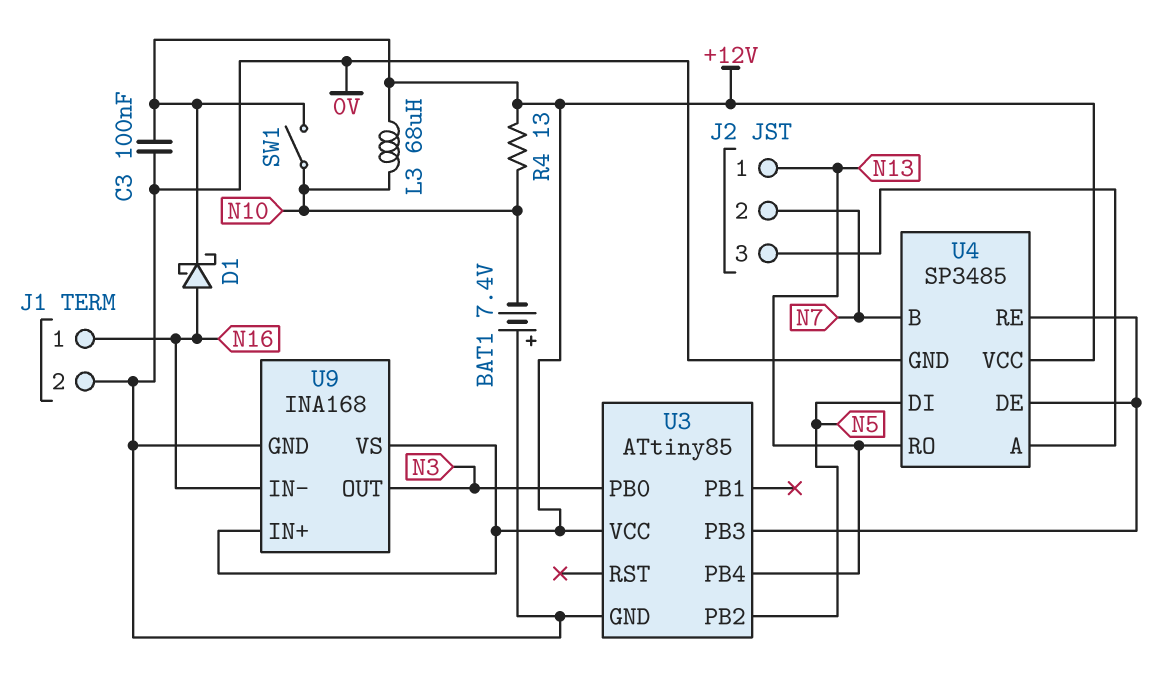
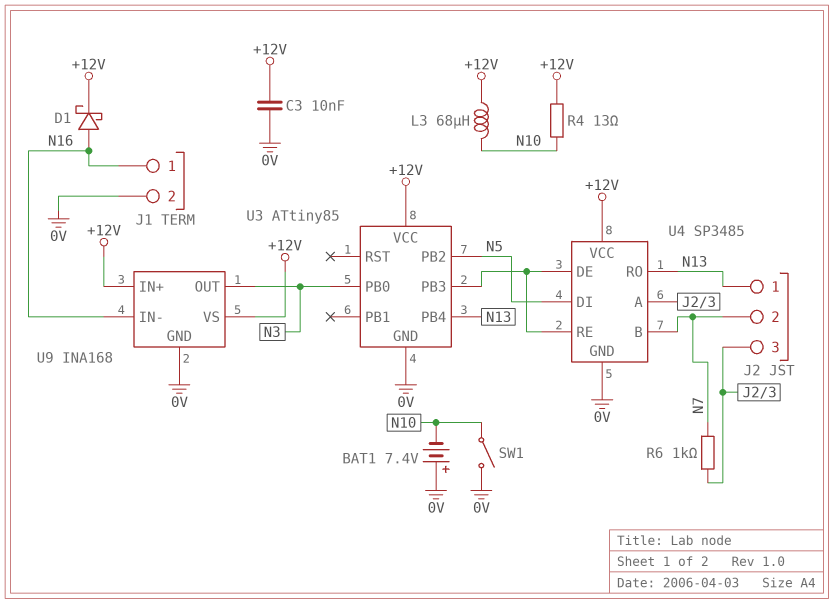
C3: 100nF (+12V, 0V) -> 10nF (+12V, 0V)
R6: none -> 1k (J2/3, N7)
SW1: switch (+12V, N10) -> switch (0V, N10)

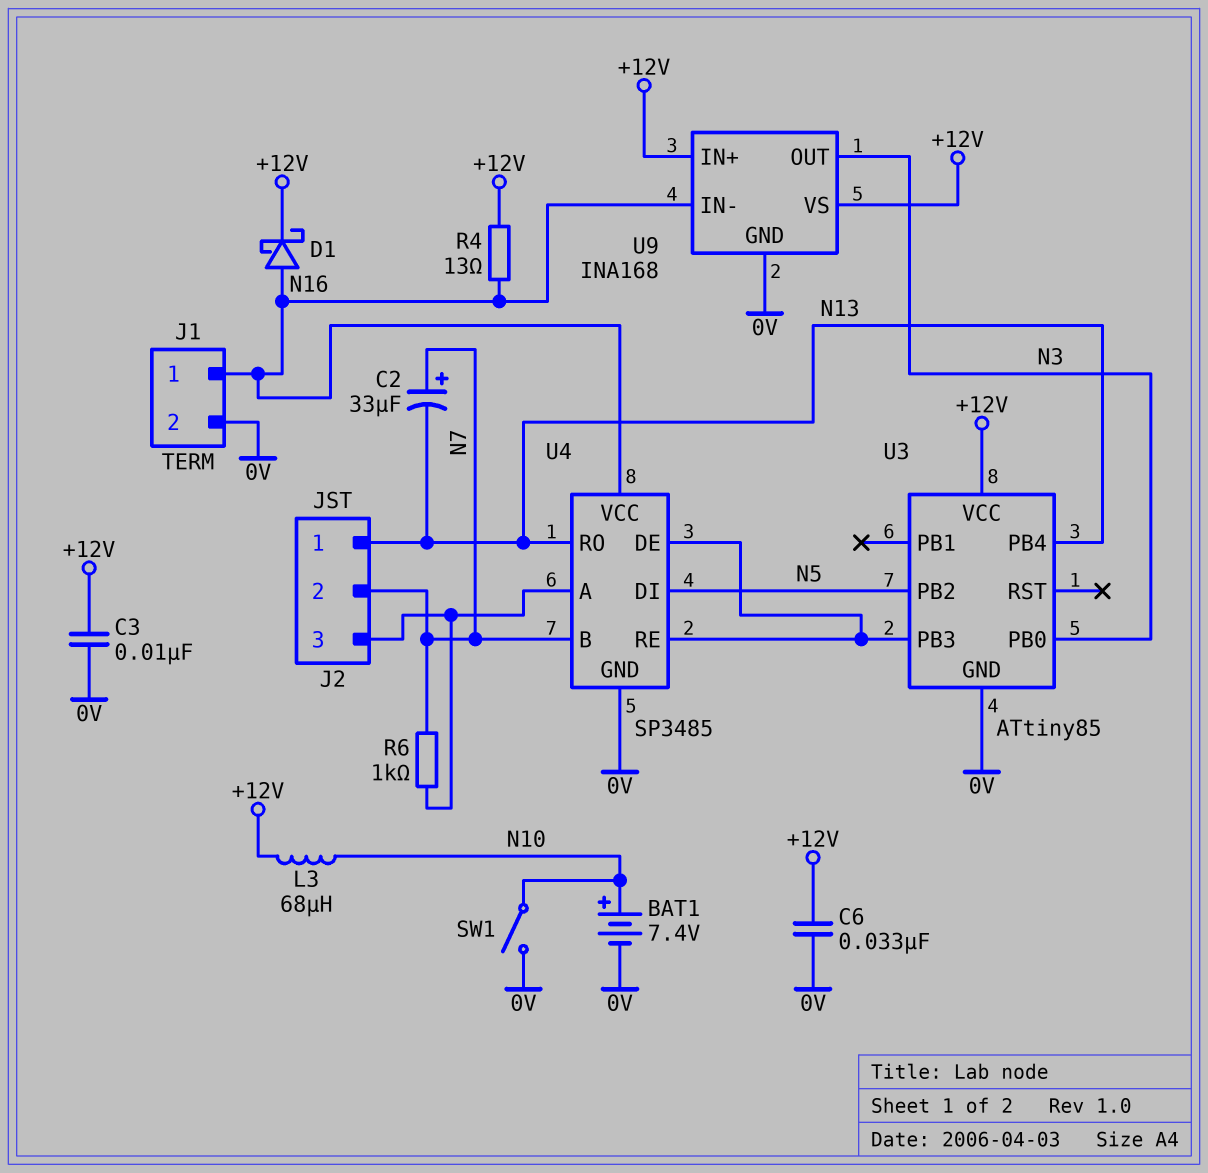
BAT1: 7.4V (plus 0V, minus N10) -> 7.4V (plus N10, minus 0V)
C2: none -> 33uF (plus N7, minus N13)
C6: none -> 33nF (+12V, 0V)
R4: 13 (+12V, N10) -> 13 (+12V, N16)
U4 pin VCC: +12V -> N16

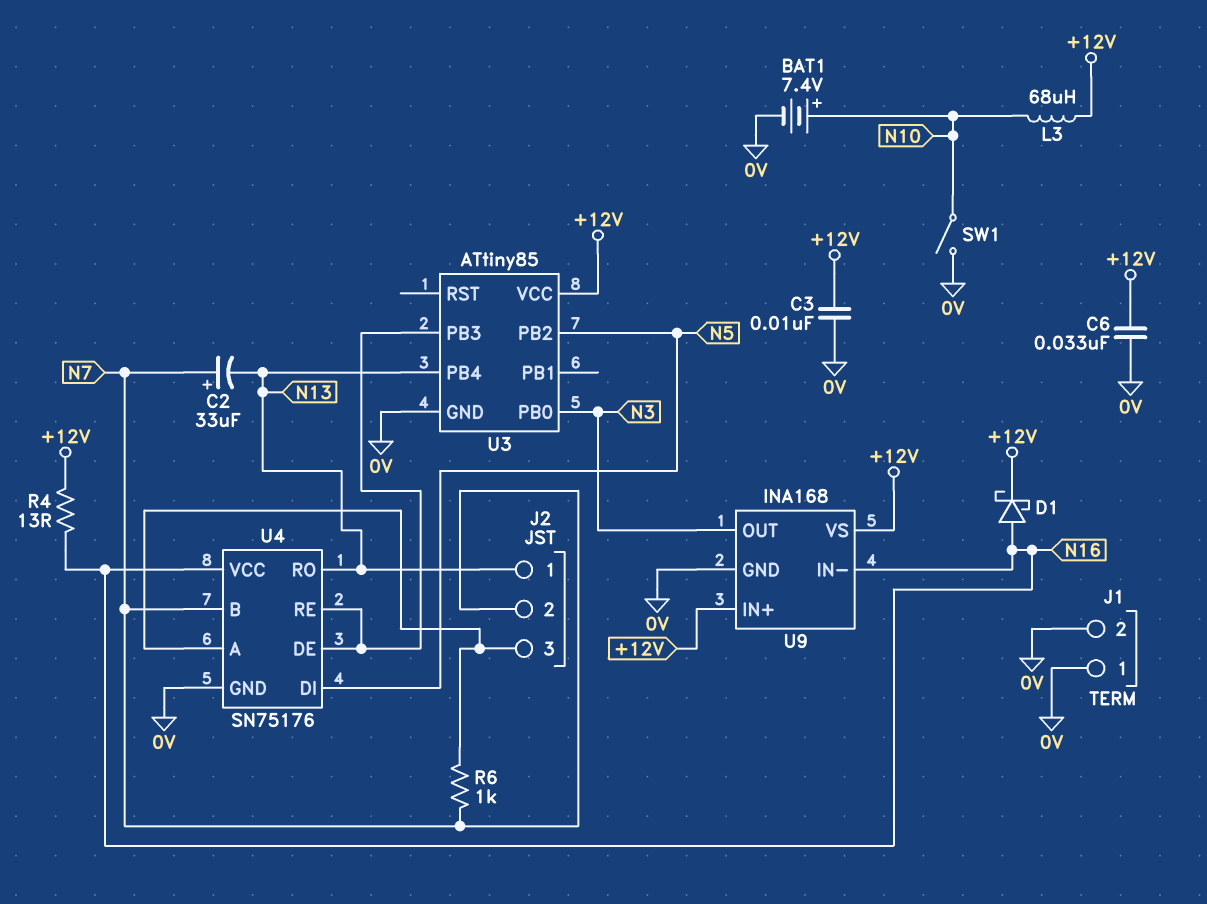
J1 pin 1: N16 -> 0V
U4: SP3485 -> SN75176

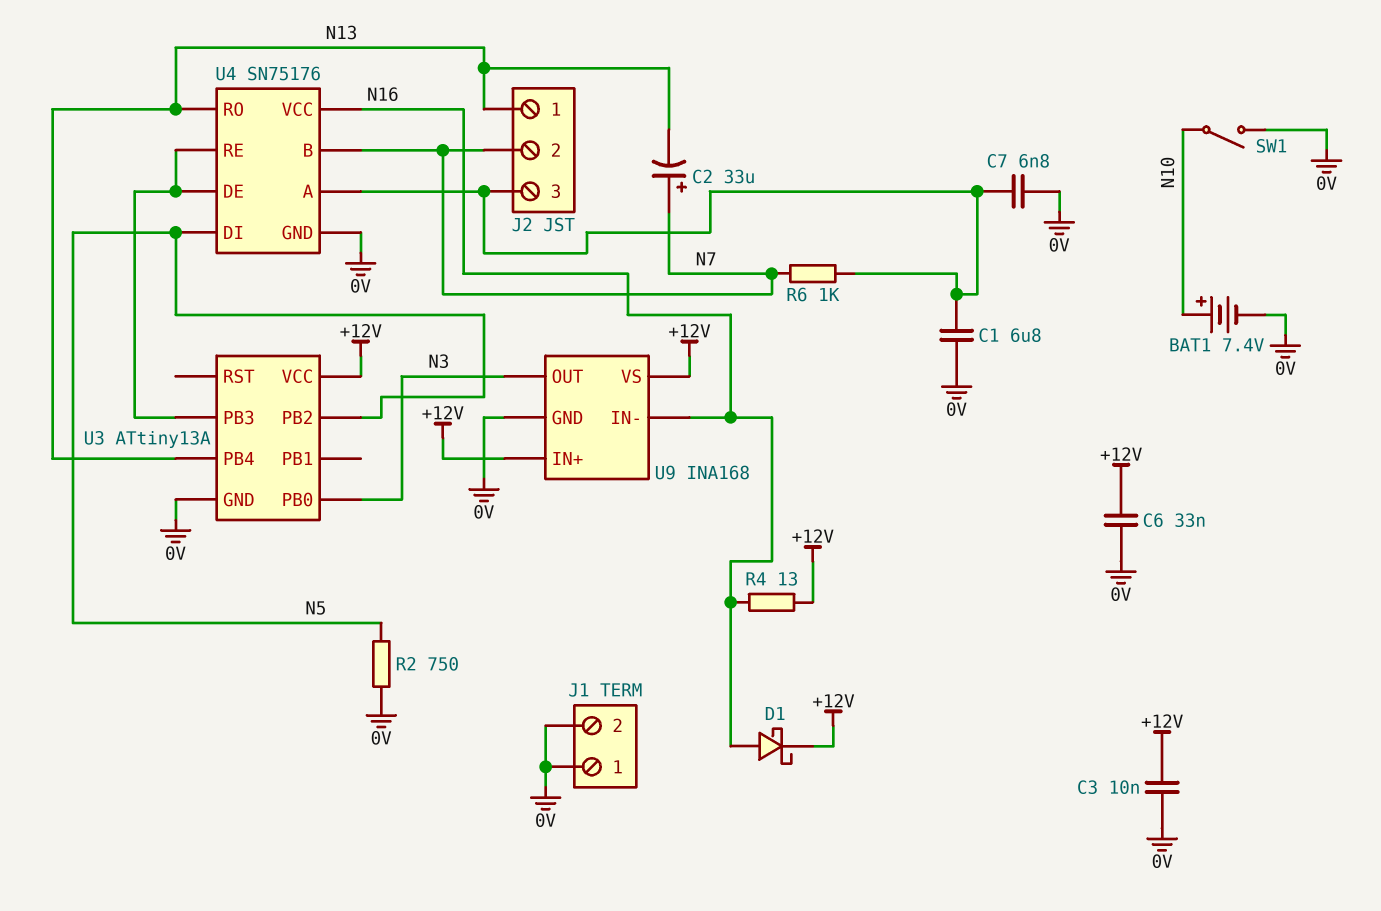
C1: none -> 6.8uF (0V, J2/3)
C7: none -> 6.8nF (0V, J2/3)
L3: 68uH (+12V, N10) -> none
R2: none -> 750 (0V, N5)
U3: ATtiny85 -> ATtiny13A

